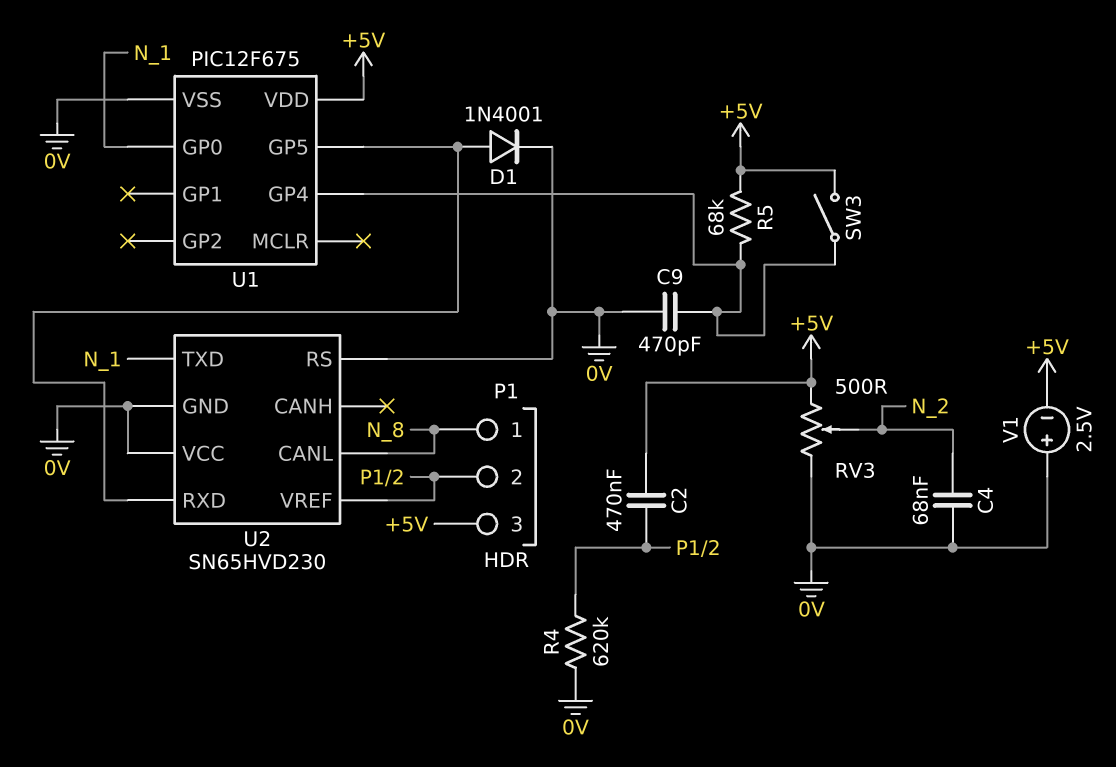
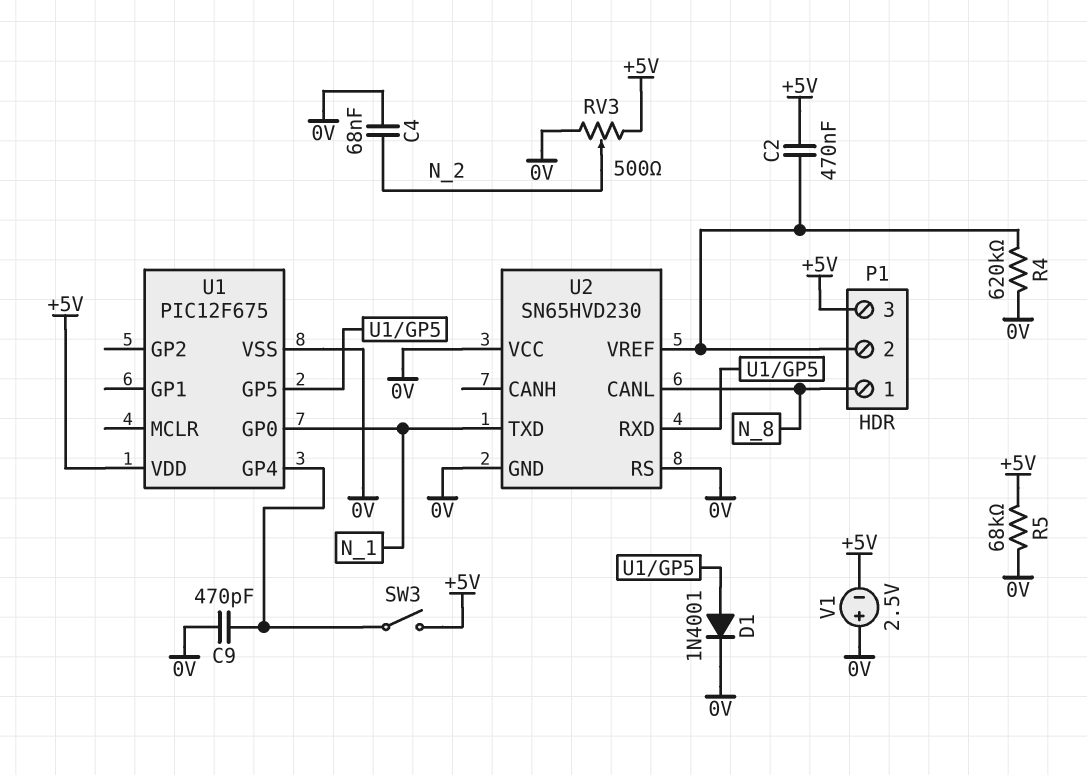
R5: 68k (+5V, U1/GP4) -> 68k (+5V, 0V)

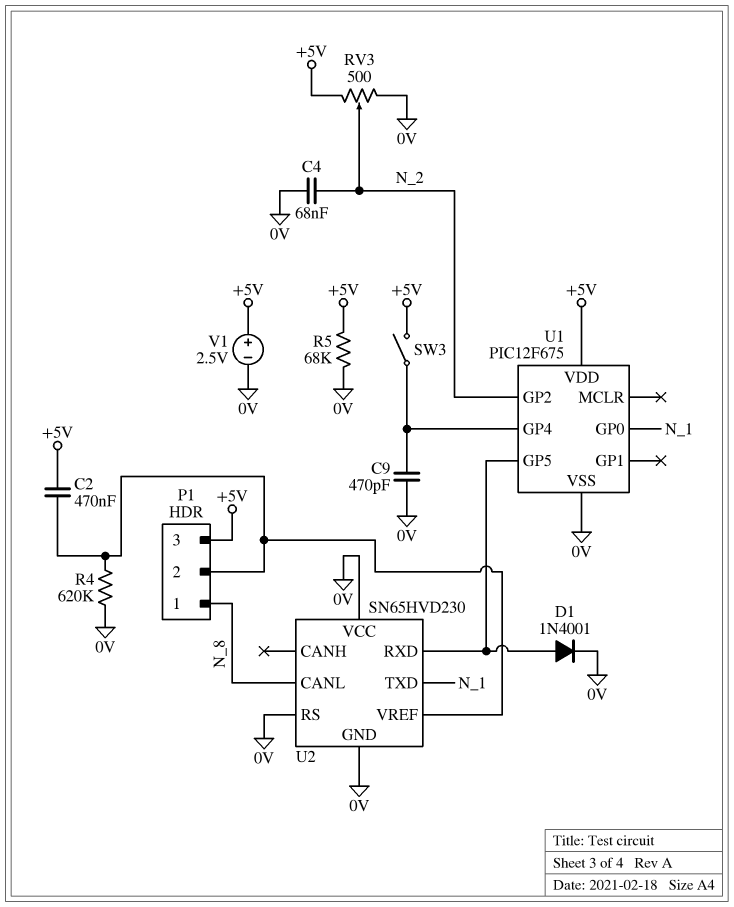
U1 pin GP2: none -> N_2
V1: 2.5V (plus 0V, minus +5V) -> 2.5V (plus +5V, minus 0V)

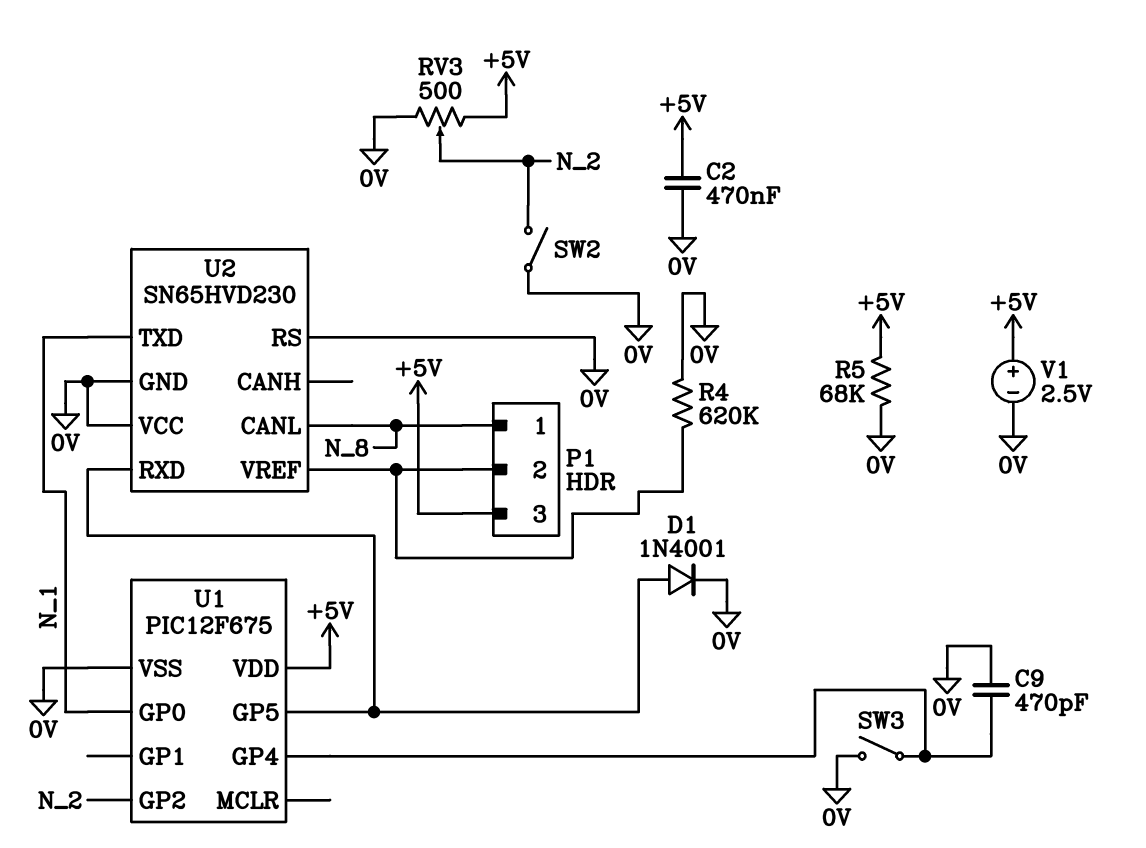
C2: 470nF (+5V, P1/2) -> 470nF (+5V, 0V)
C4: 68nF (0V, N_2) -> none
SW2: none -> switch (0V, N_2)
SW3: switch (+5V, U1/GP4) -> switch (0V, U1/GP4)

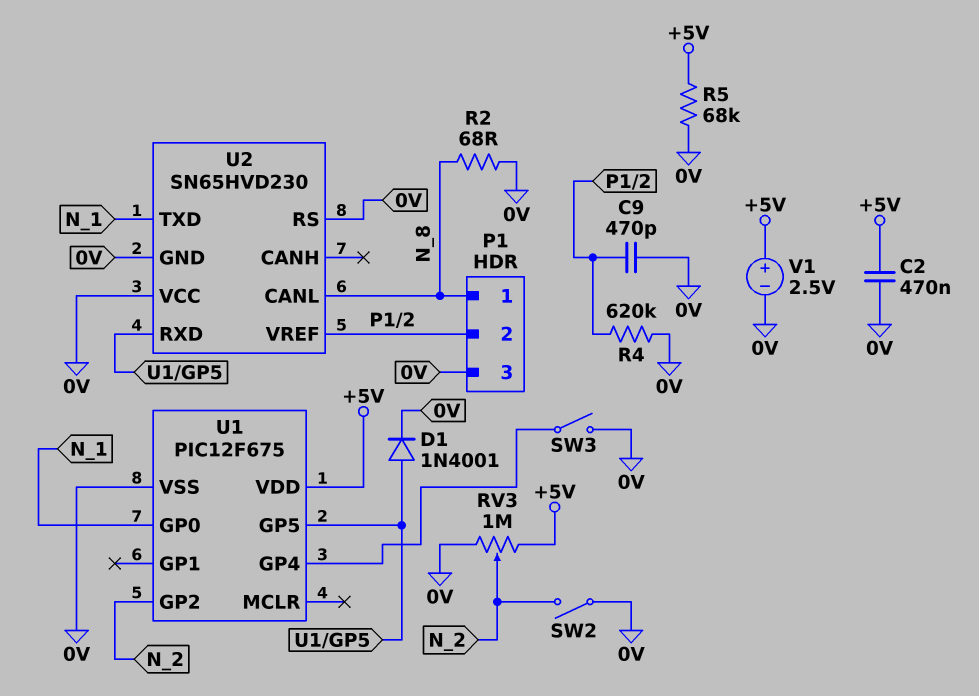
C9: 470pF (0V, U1/GP4) -> 470pF (0V, P1/2)
P1 pin 3: +5V -> 0V
R2: none -> 68 (0V, N_8)
RV3: 500 (+5V, 0V, wiper N_2) -> 1M (+5V, 0V, wiper N_2)

